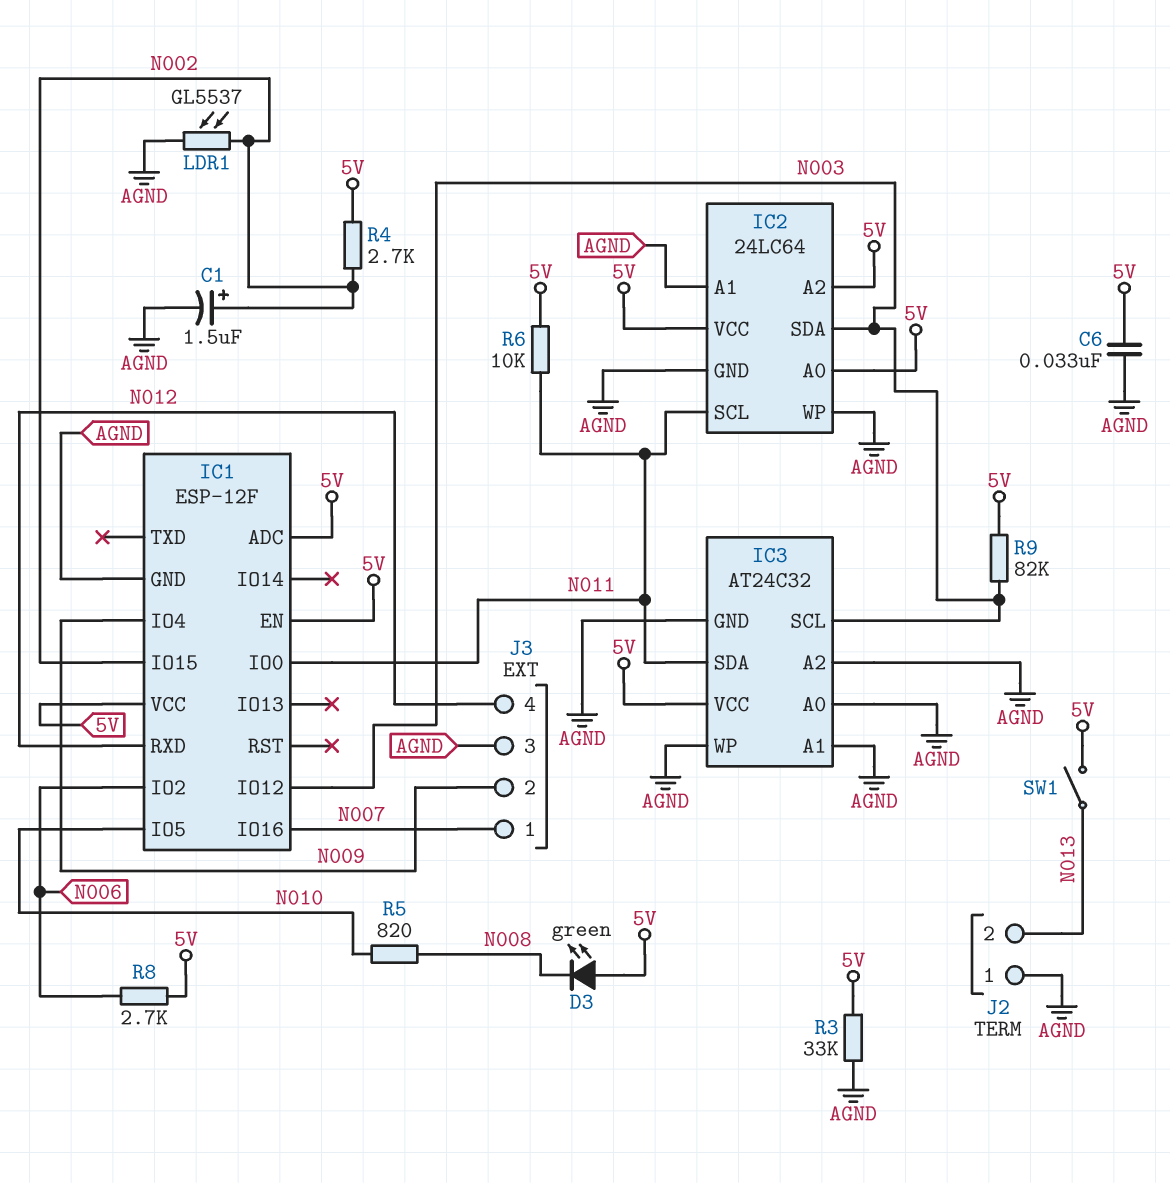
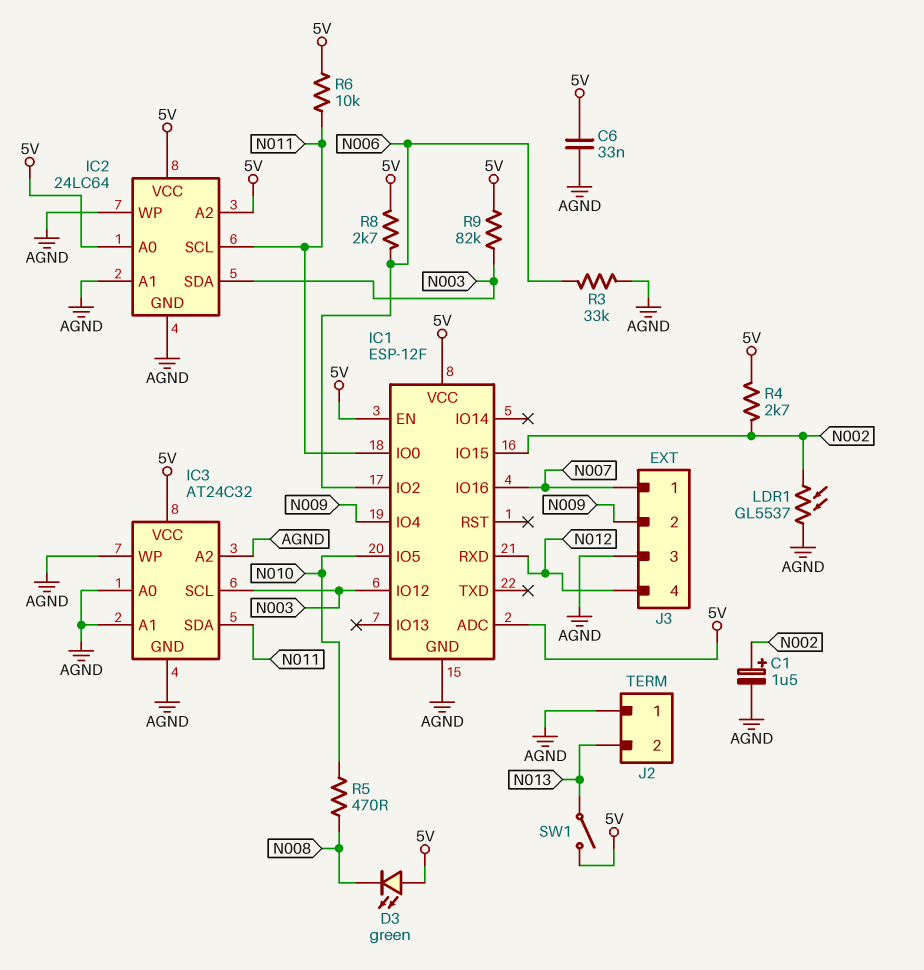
R3: 33k (5V, AGND) -> 33k (AGND, N006)
R5: 820 (N008, N010) -> 470 (N008, N010)

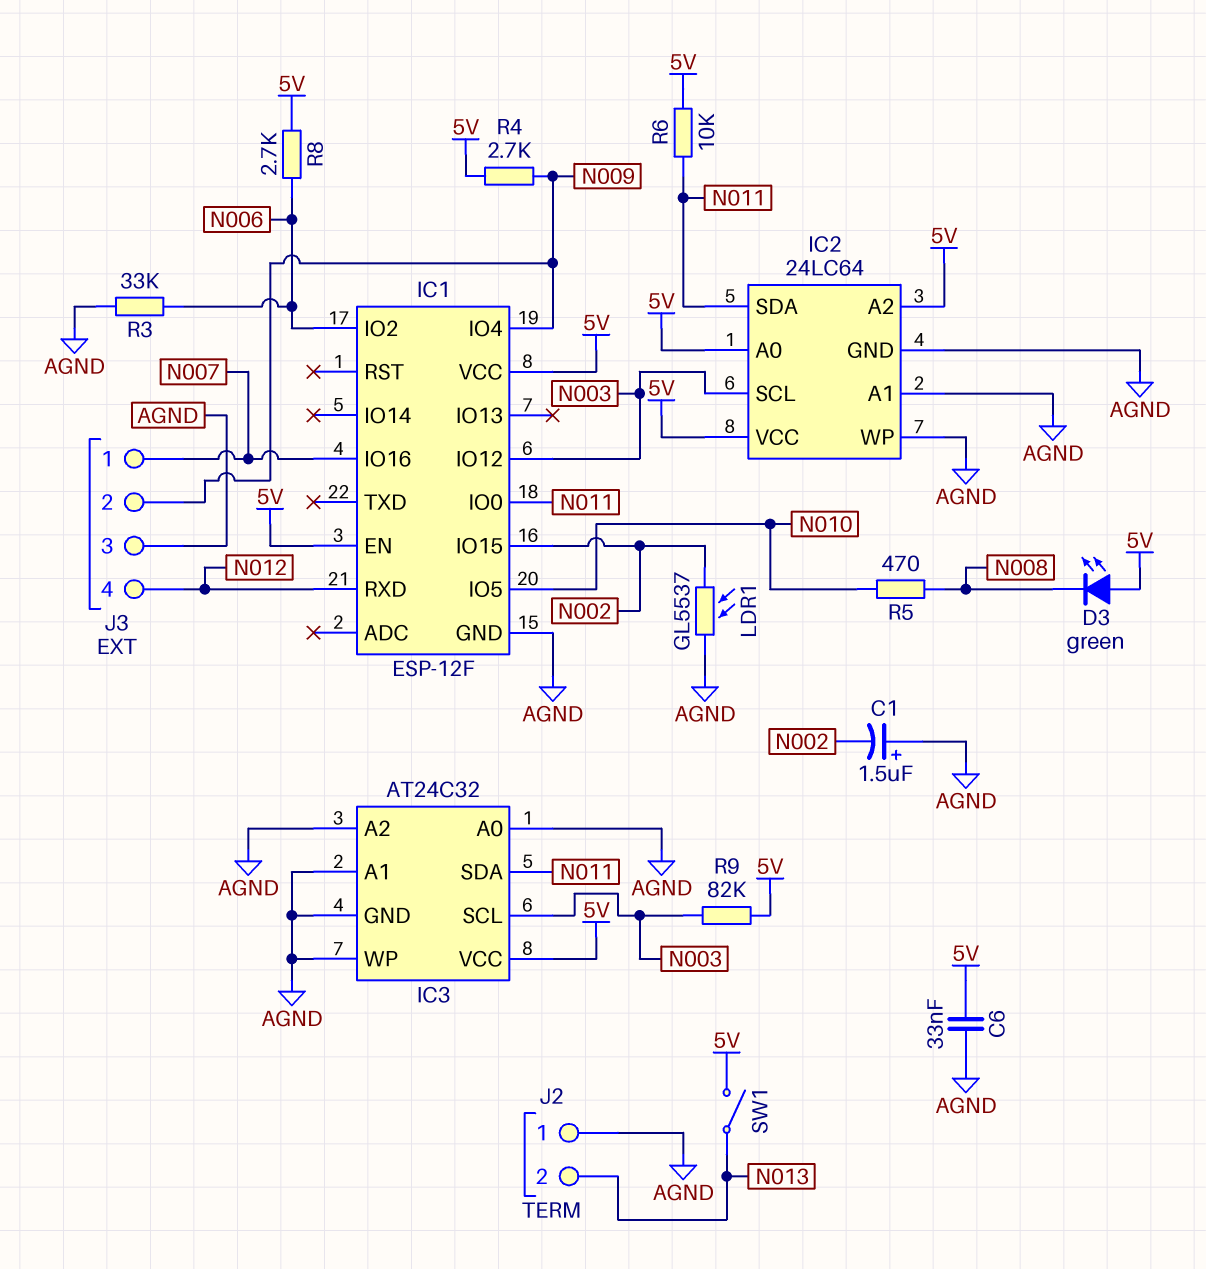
C1: 1.5uF (plus N002, minus AGND) -> 1.5uF (plus AGND, minus N002)
IC1 pin ADC: 5V -> none
IC2 pin SCL: N011 -> N003
IC2 pin SDA: N003 -> N011
R4: 2.7k (5V, N002) -> 2.7k (5V, N009)

